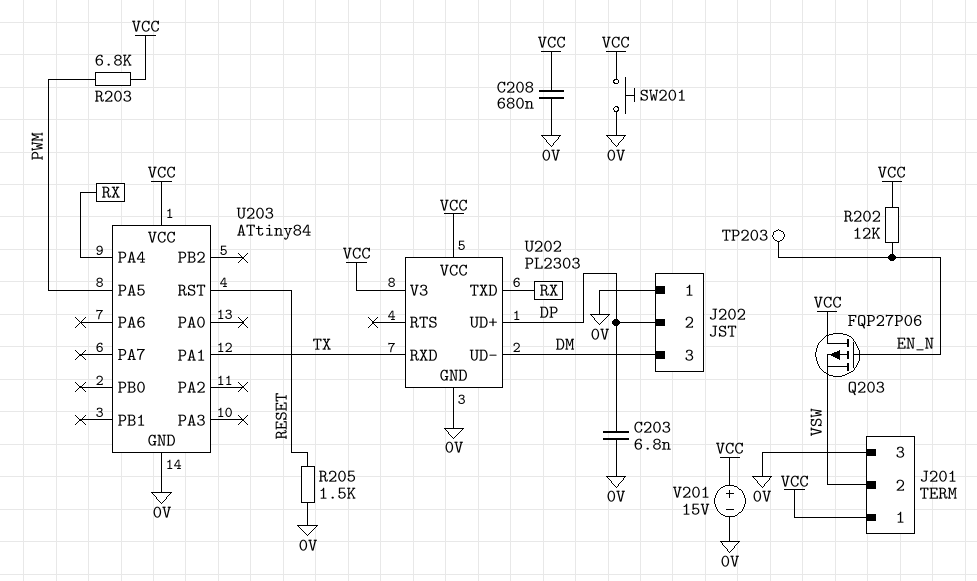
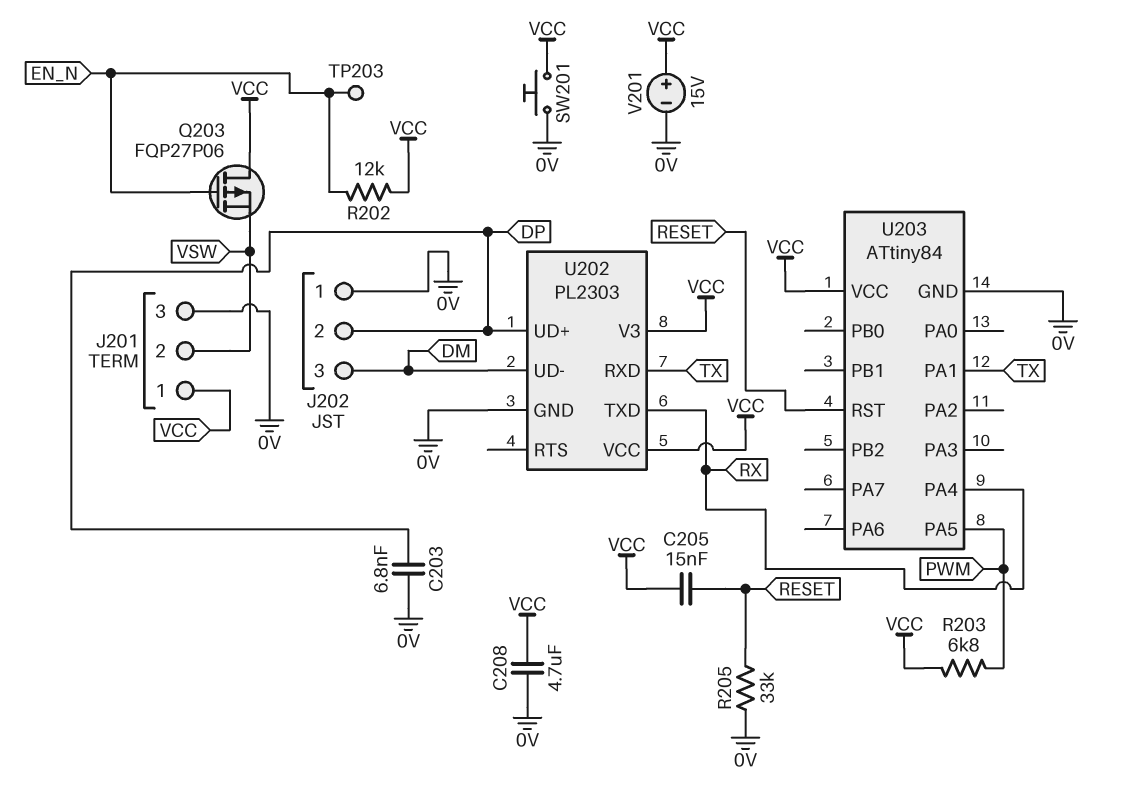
C205: none -> 15nF (RESET, VCC)
C208: 680nF (0V, VCC) -> 4.7uF (0V, VCC)
R205: 1.5k (0V, RESET) -> 33k (0V, RESET)

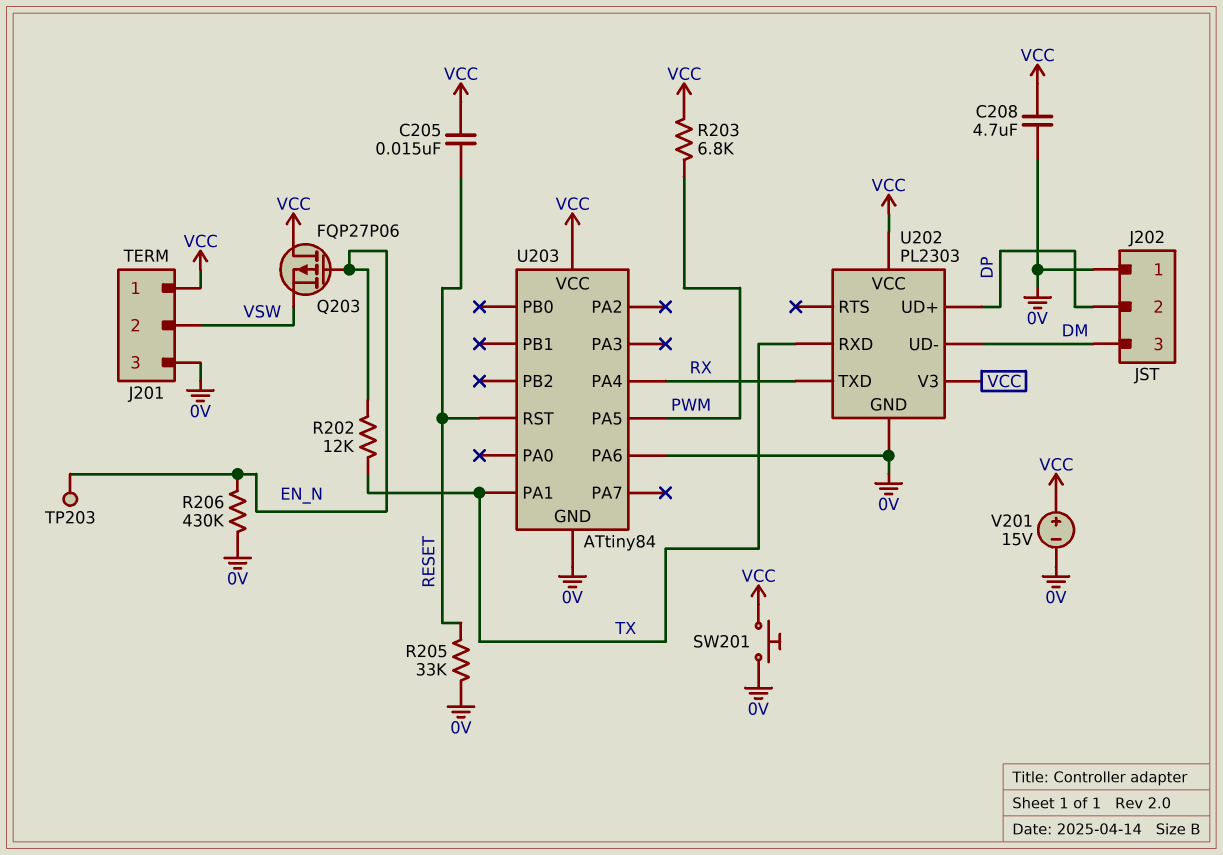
C203: 6.8nF (0V, DP) -> none
R202: 12k (EN_N, VCC) -> 12k (EN_N, TX)
R206: none -> 430k (0V, EN_N)
U203 pin PA6: none -> 0V

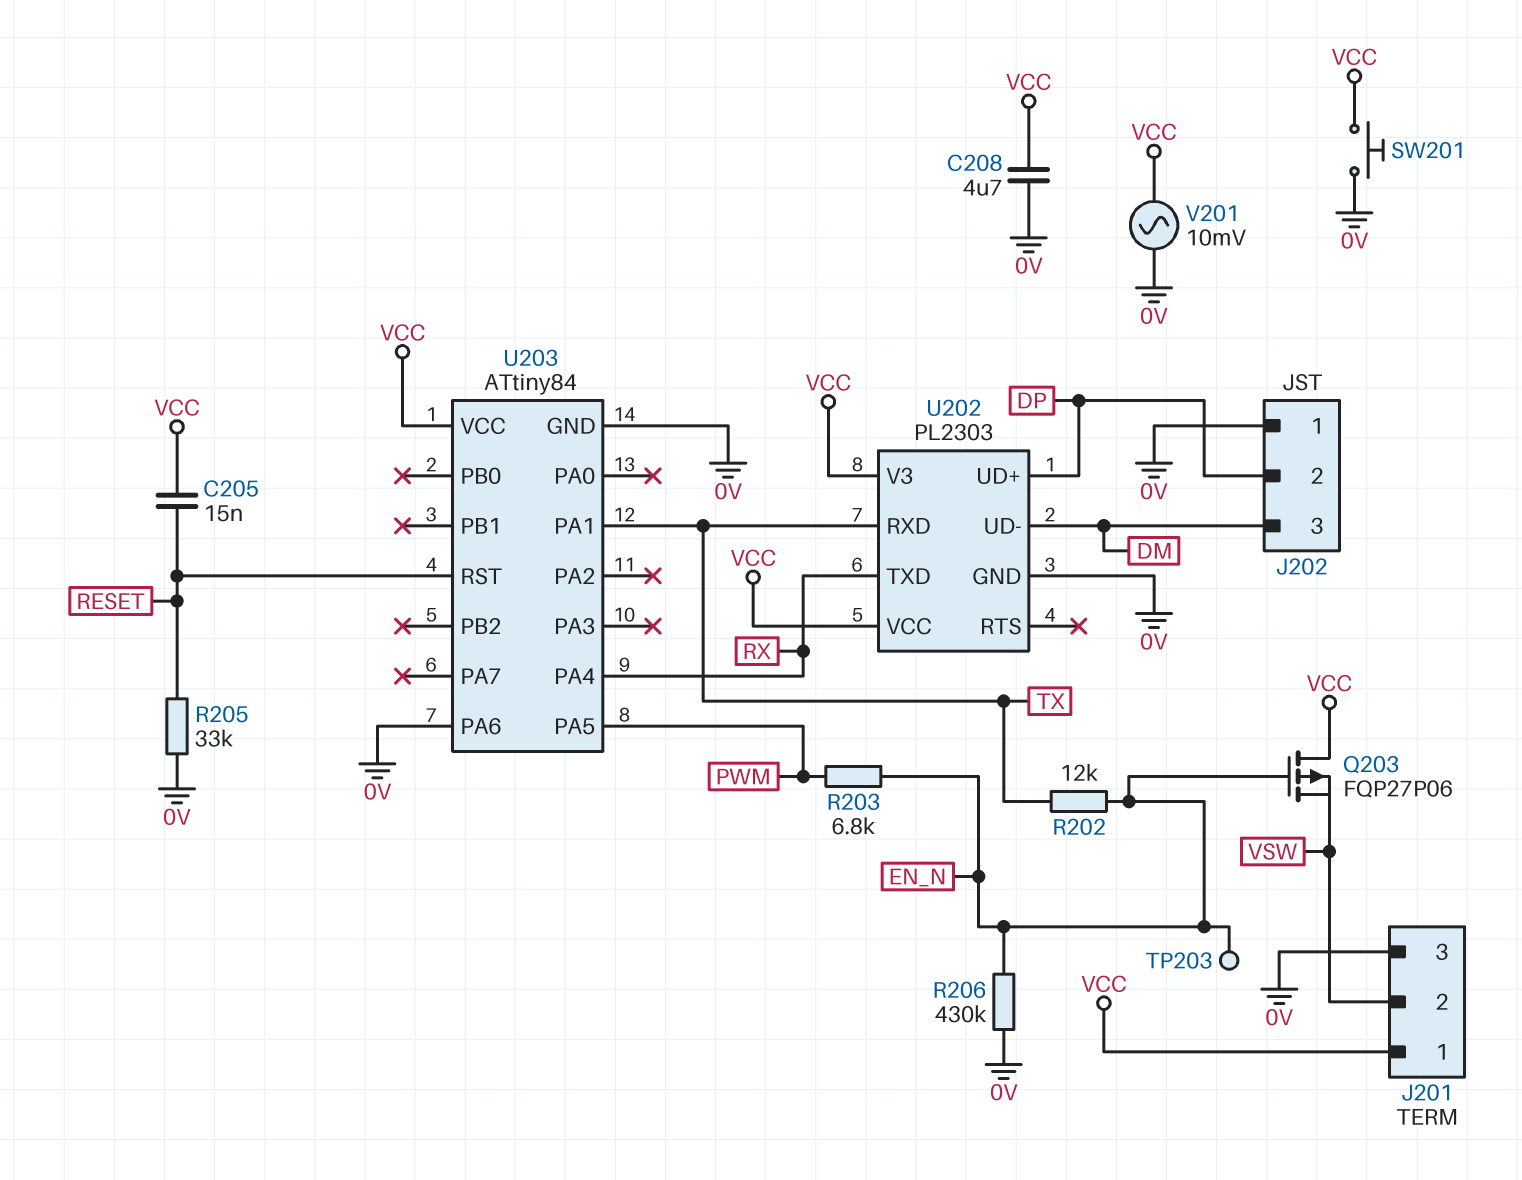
R203: 6.8k (PWM, VCC) -> 6.8k (EN_N, PWM)
V201: 15V (plus VCC, minus 0V) -> AC 10mV (0V, VCC)

